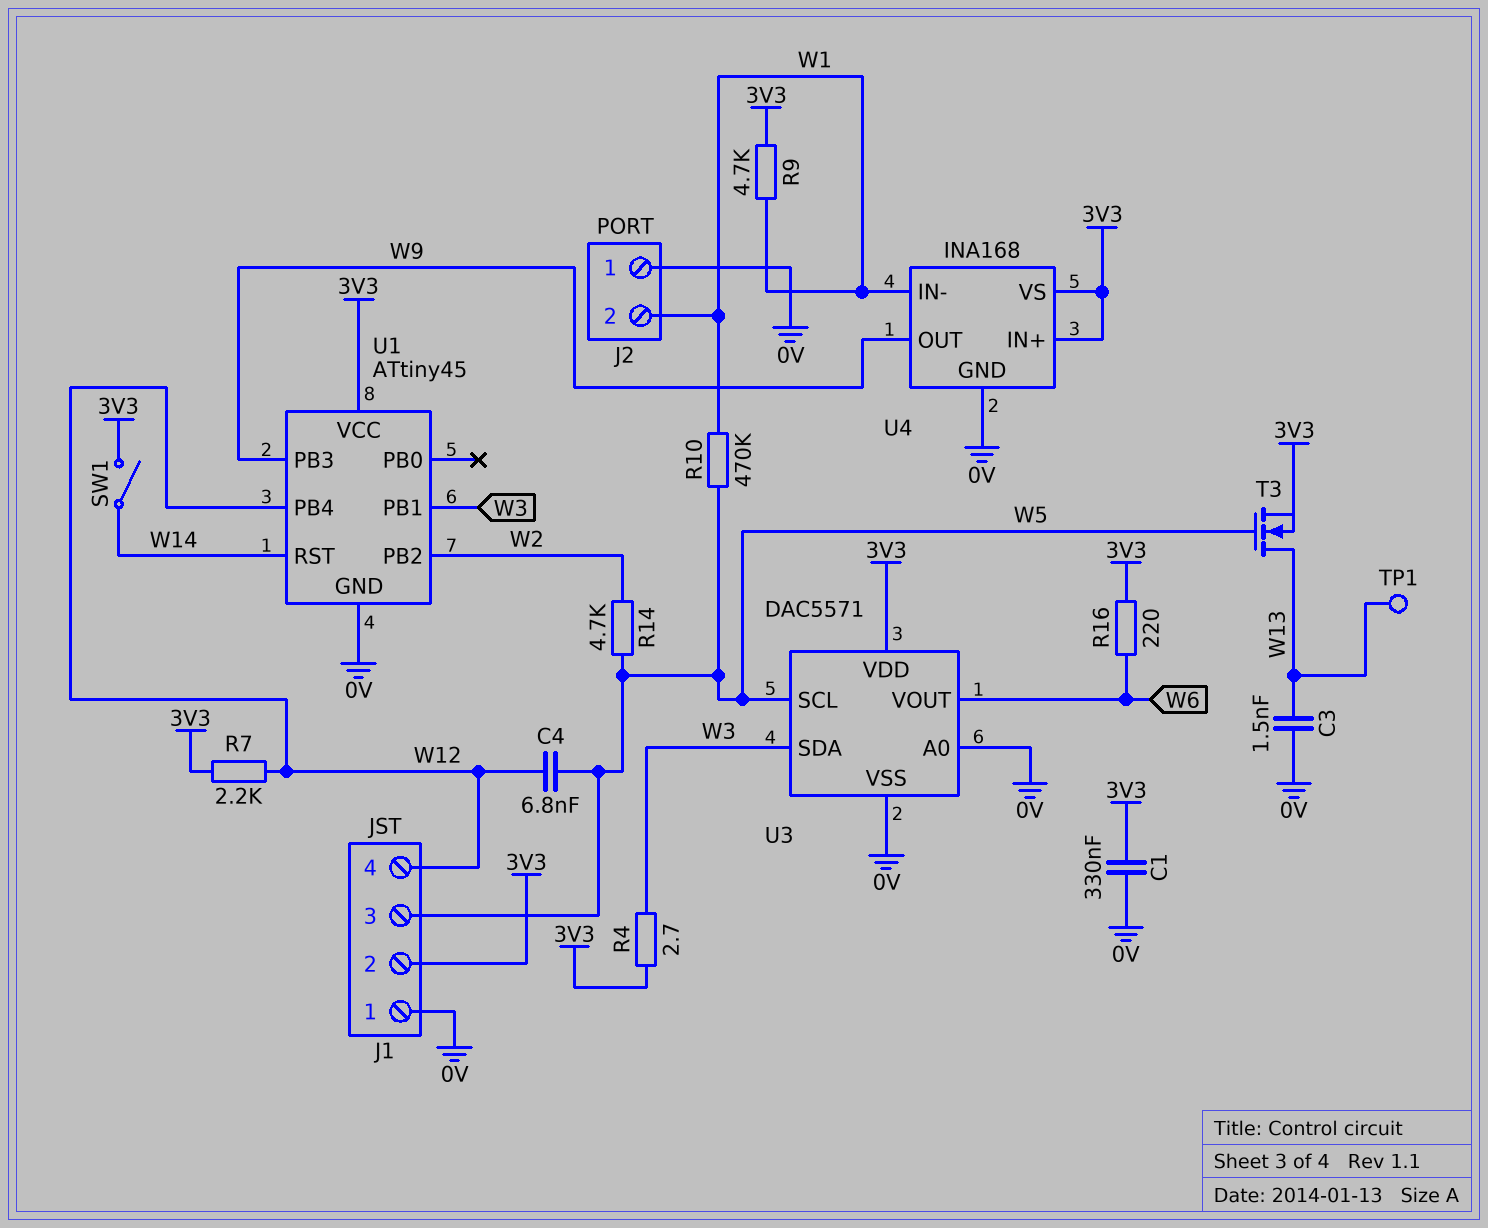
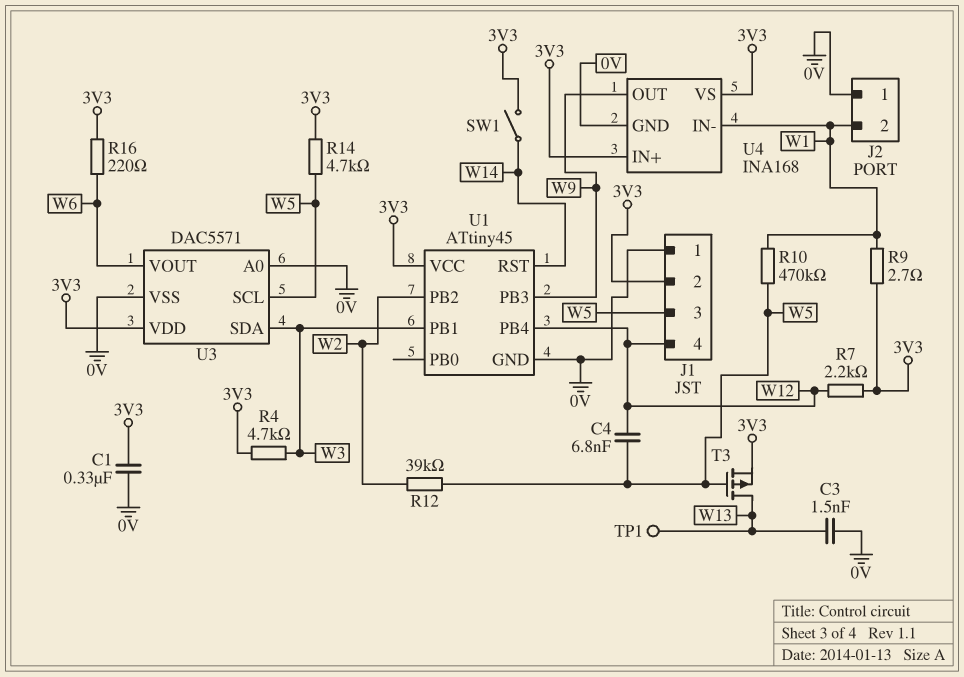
R4: 2.7 (3V3, W3) -> 4.7k (3V3, W3)
R9: 4.7k (3V3, W1) -> 2.7 (3V3, W1)
R12: none -> 39k (W2, W5)
R14: 4.7k (W2, W5) -> 4.7k (3V3, W5)
T3: NMOS (G W5, D W13, S 3V3) -> PMOS (G W5, D W13, S 3V3)

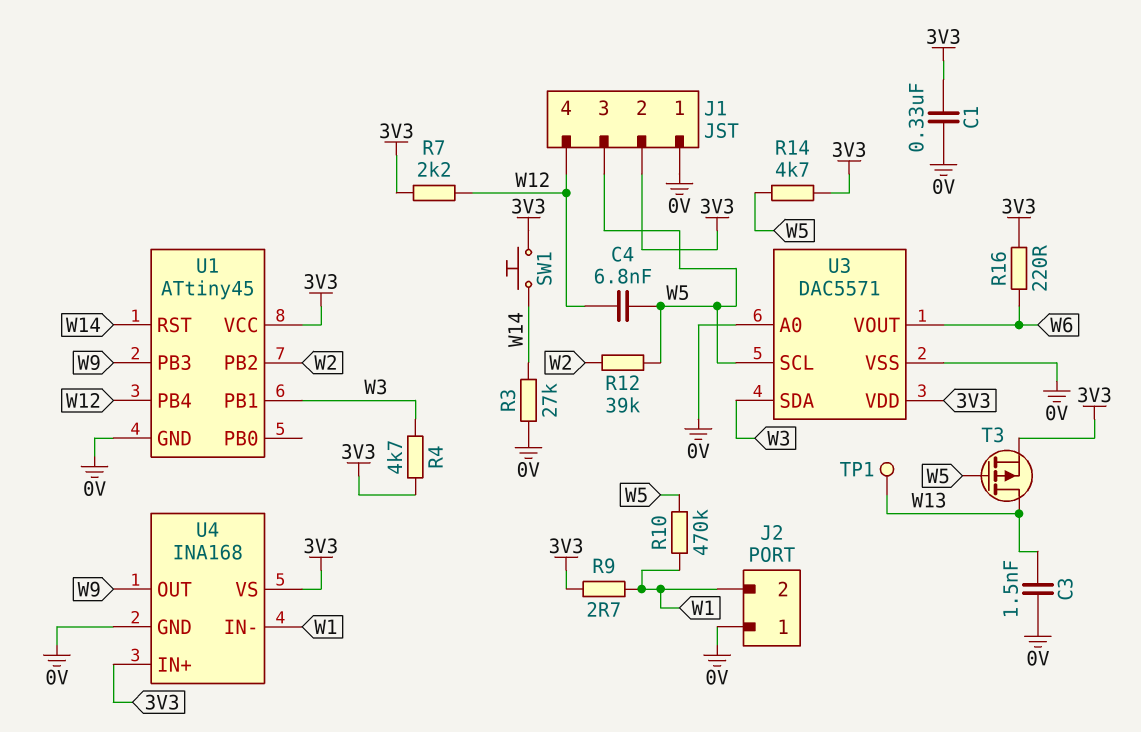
R3: none -> 27k (0V, W14)
SW1: switch (3V3, W14) -> button (3V3, W14)

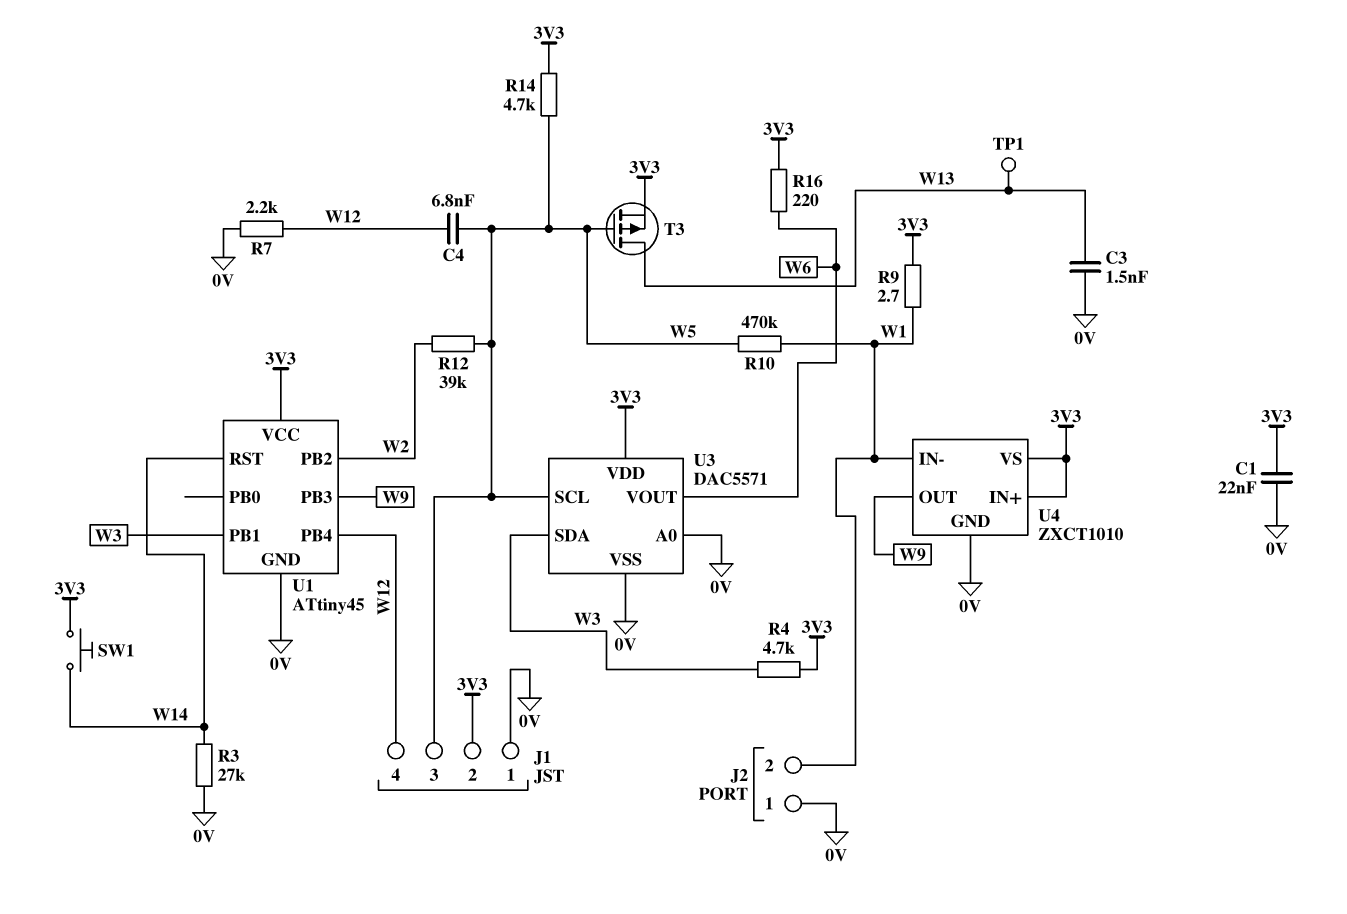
C1: 330nF (0V, 3V3) -> 22nF (0V, 3V3)
R7: 2.2k (3V3, W12) -> 2.2k (0V, W12)
U4: INA168 -> ZXCT1010

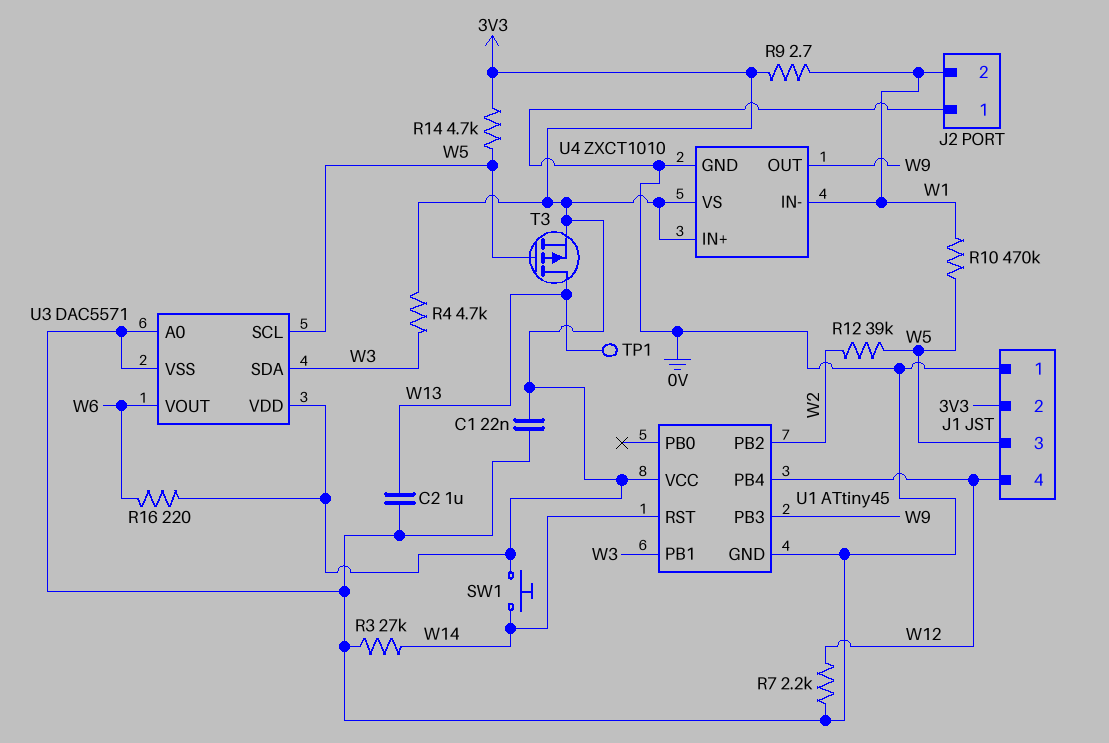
C2: none -> 1uF (0V, W13)
C3: 1.5nF (0V, W13) -> none
C4: 6.8nF (W5, W12) -> none

